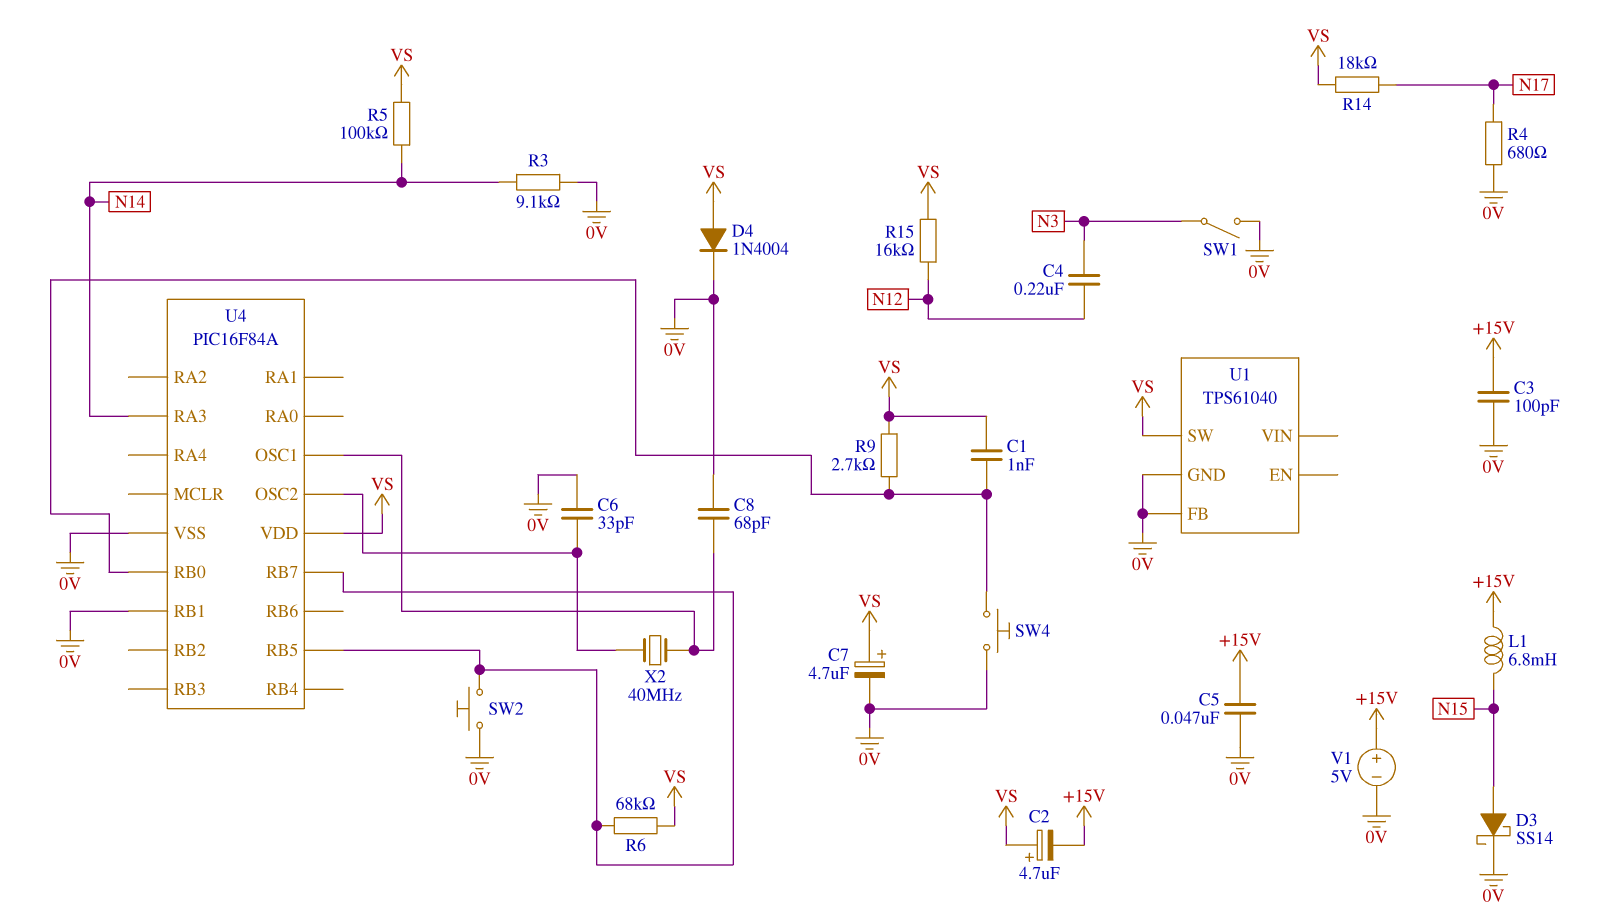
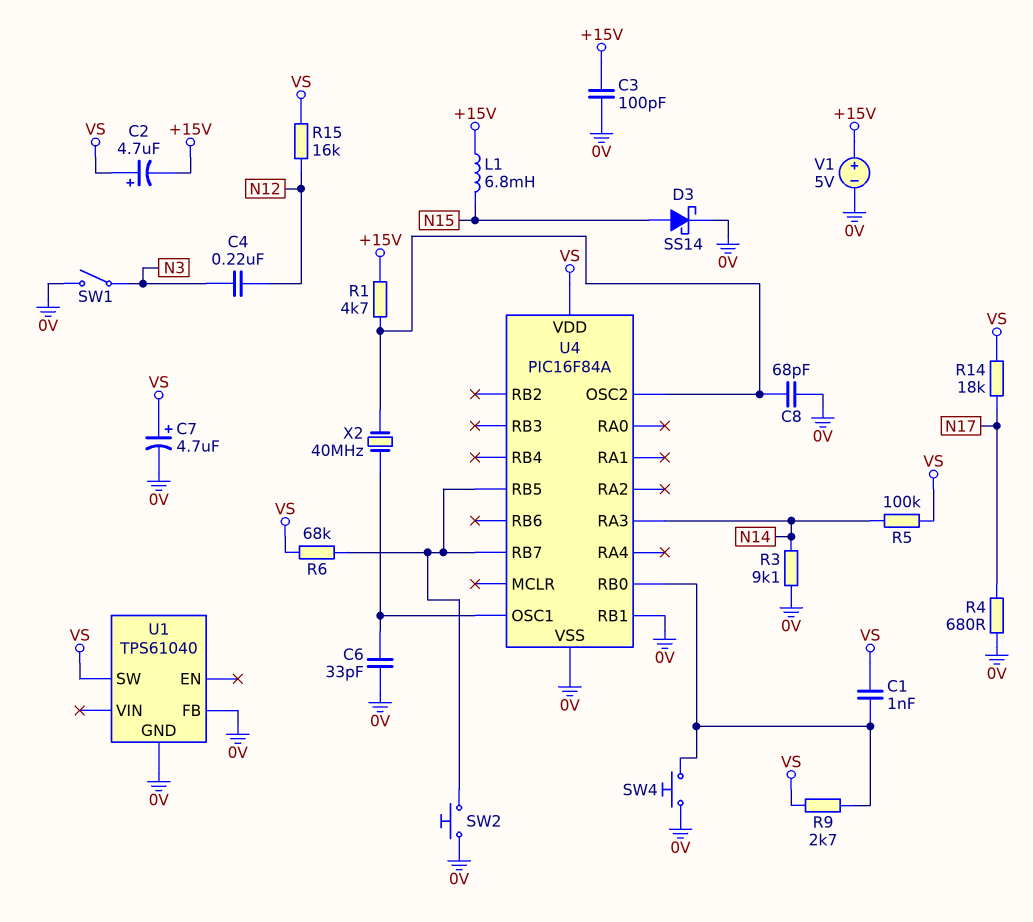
C5: 47nF (+15V, 0V) -> none
C6: 33pF (0V, U4/OSC2) -> 33pF (0V, U4/OSC1)
C8: 68pF (0V, U4/OSC1) -> 68pF (0V, U4/OSC2)
D4: diode 1N4004 (A VS, K 0V) -> none
R1: none -> 4.7k (+15V, U4/OSC2)

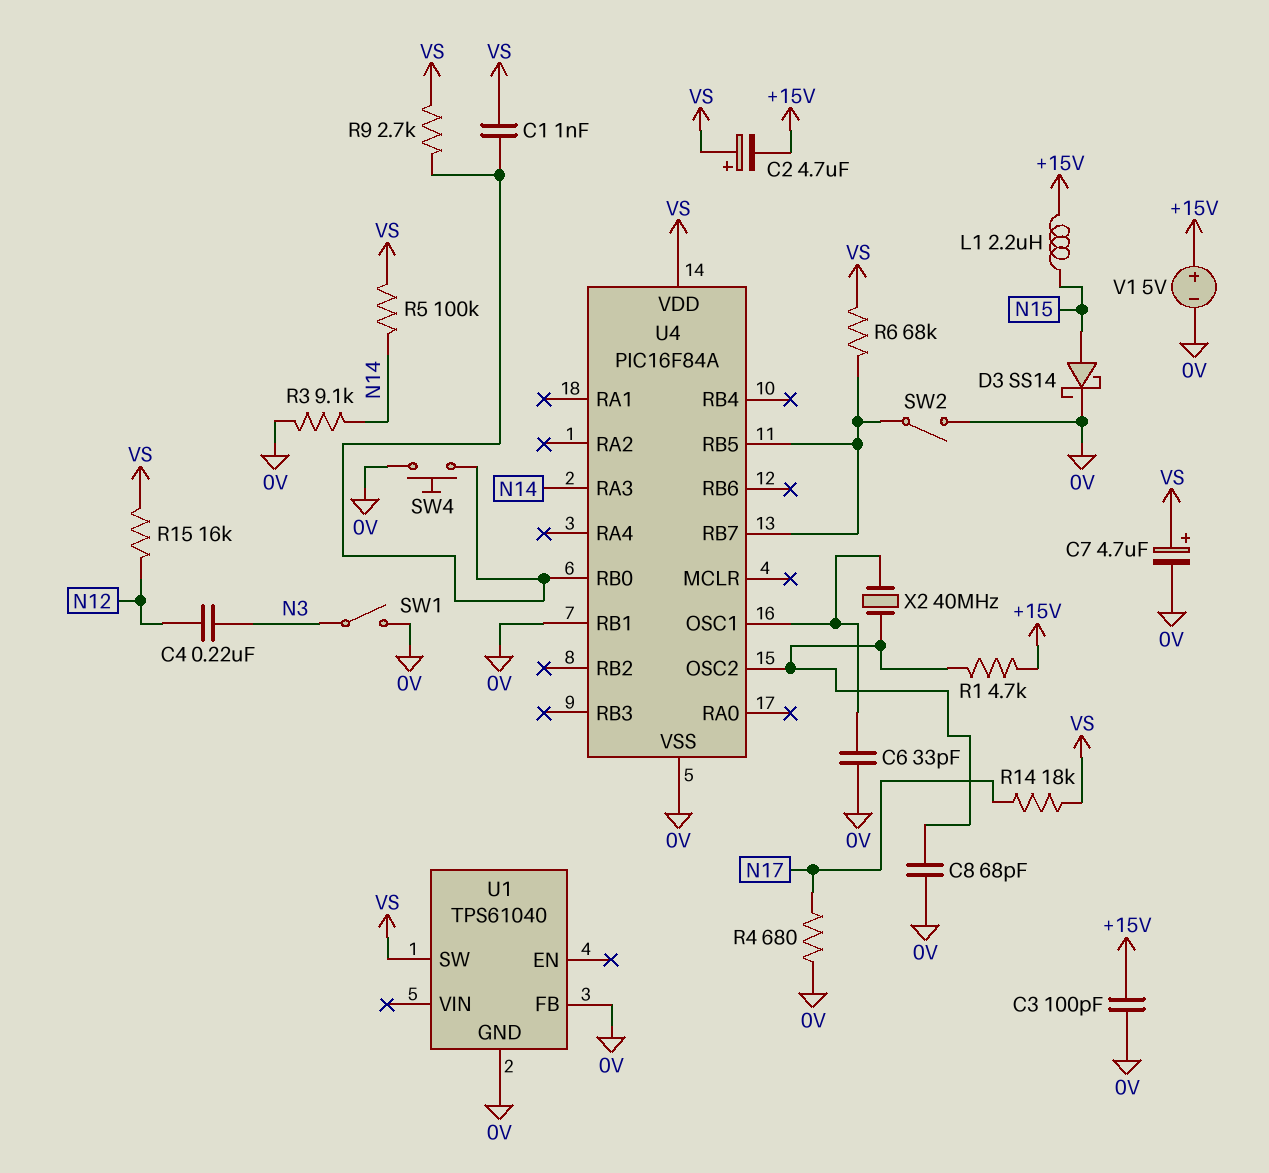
L1: 6.8mH (+15V, N15) -> 2.2uH (+15V, N15)
SW2: button (0V, U4/RB5) -> switch (0V, U4/RB5)

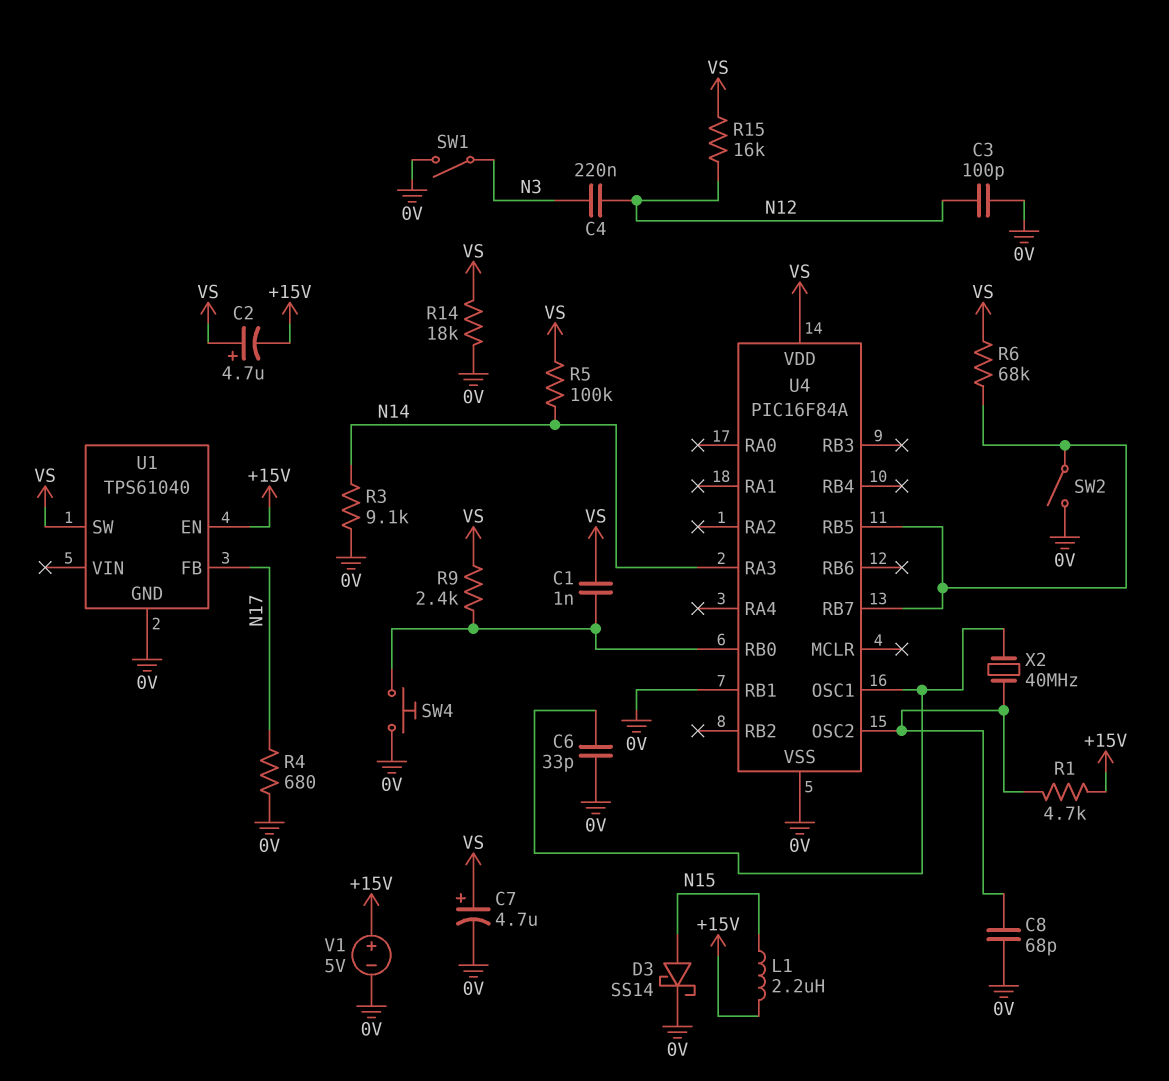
C3: 100pF (+15V, 0V) -> 100pF (0V, N12)
R9: 2.7k (U4/RB0, VS) -> 2.4k (U4/RB0, VS)
R14: 18k (N17, VS) -> 18k (0V, VS)
U1 pin EN: none -> +15V
U1 pin FB: 0V -> N17

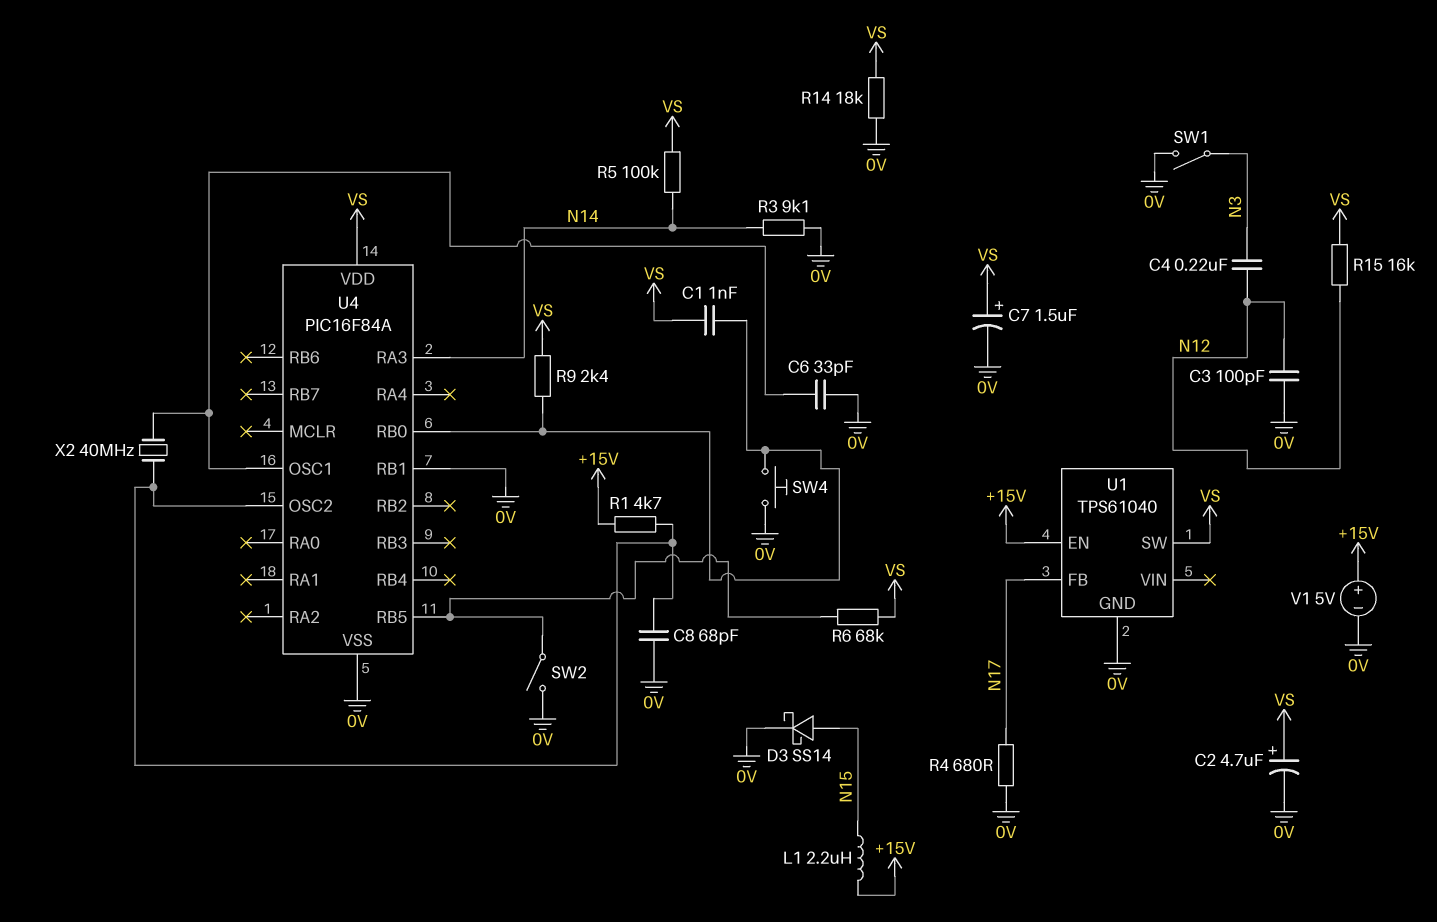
C2: 4.7uF (plus VS, minus +15V) -> 4.7uF (plus VS, minus 0V)
C7: 4.7uF (plus VS, minus 0V) -> 1.5uF (plus VS, minus 0V)
U4 pin RB7: U4/RB5 -> none

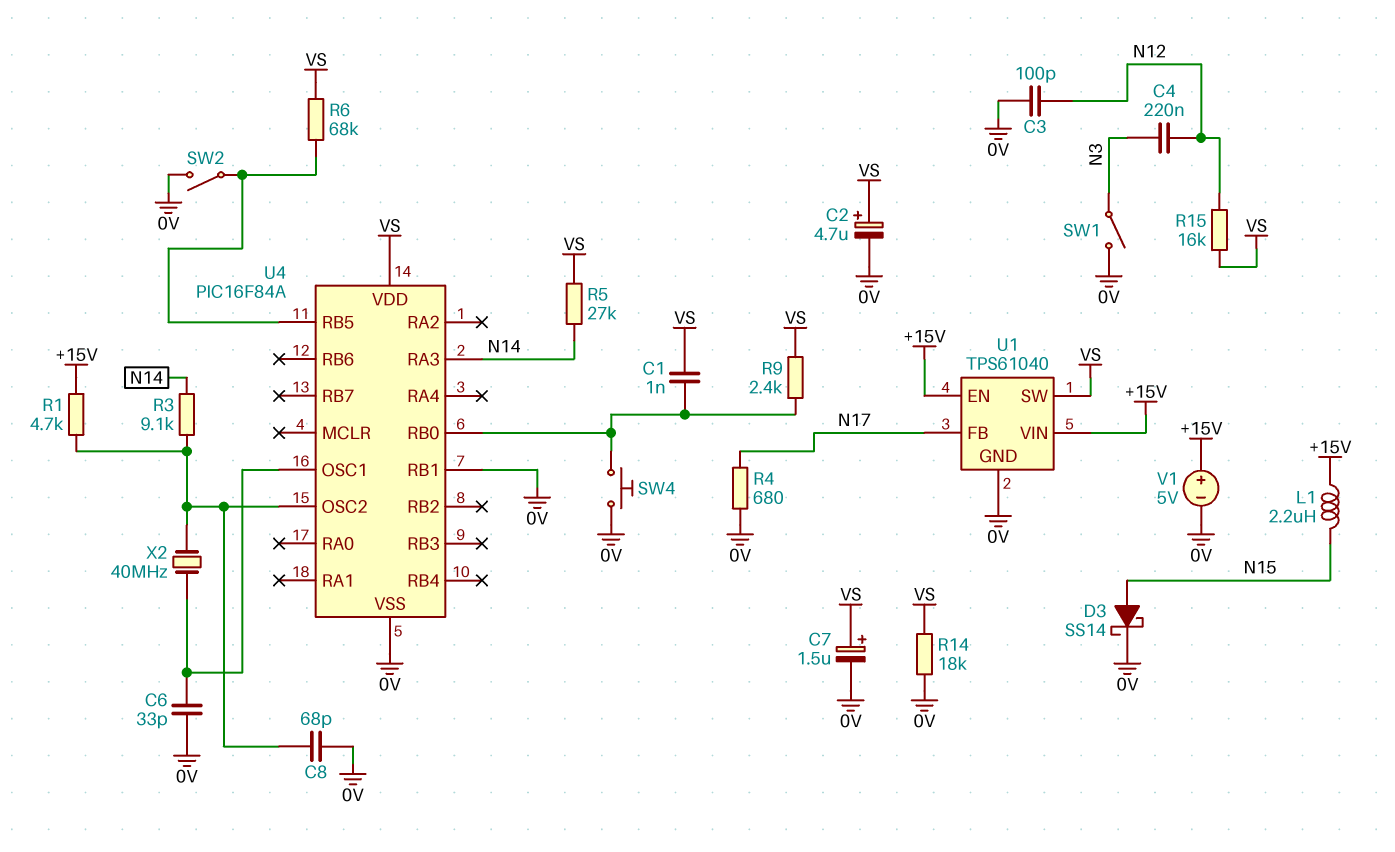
R3: 9.1k (0V, N14) -> 9.1k (N14, U4/OSC2)
R5: 100k (N14, VS) -> 27k (N14, VS)
U1 pin VIN: none -> +15V

